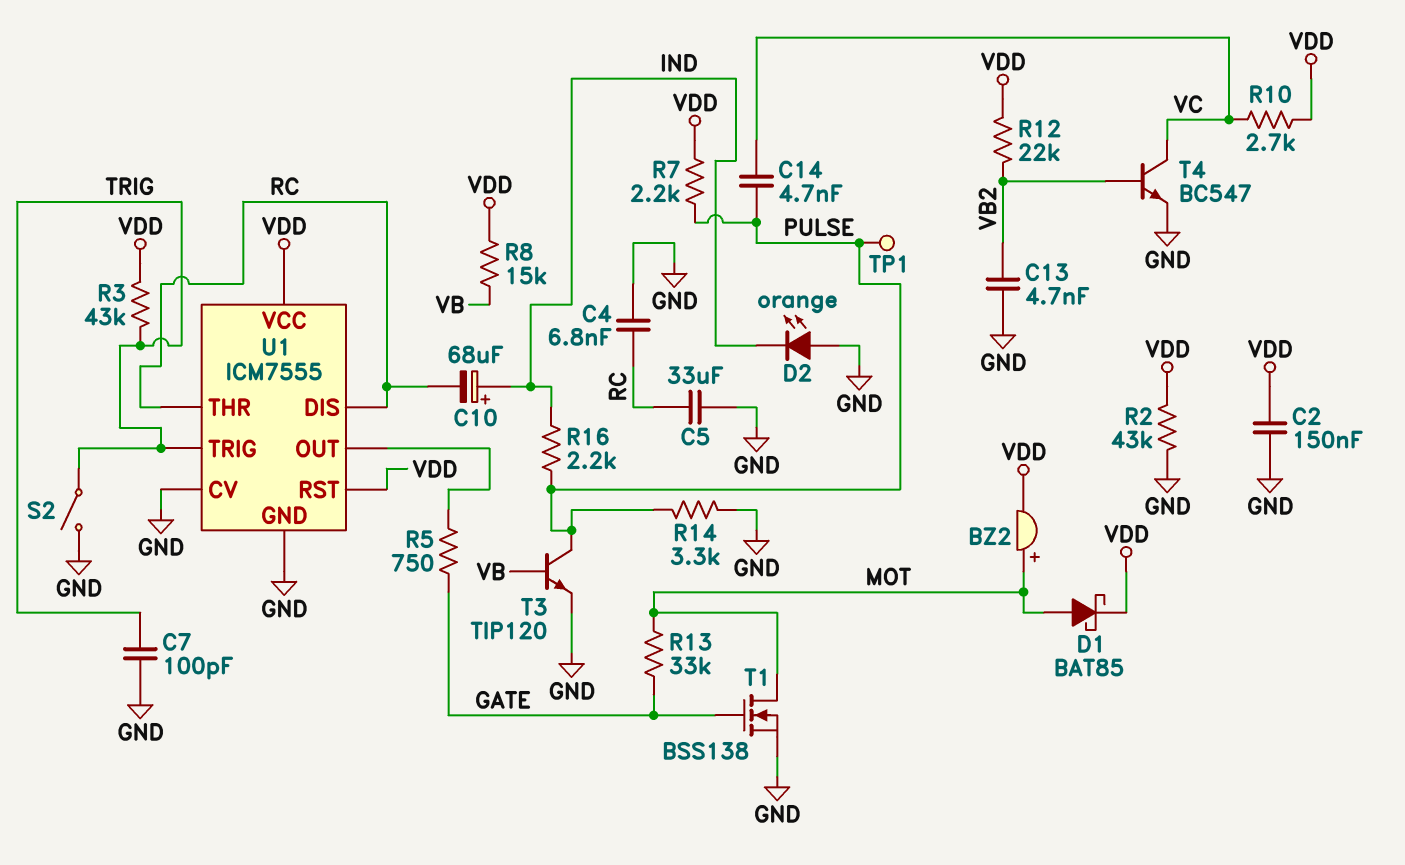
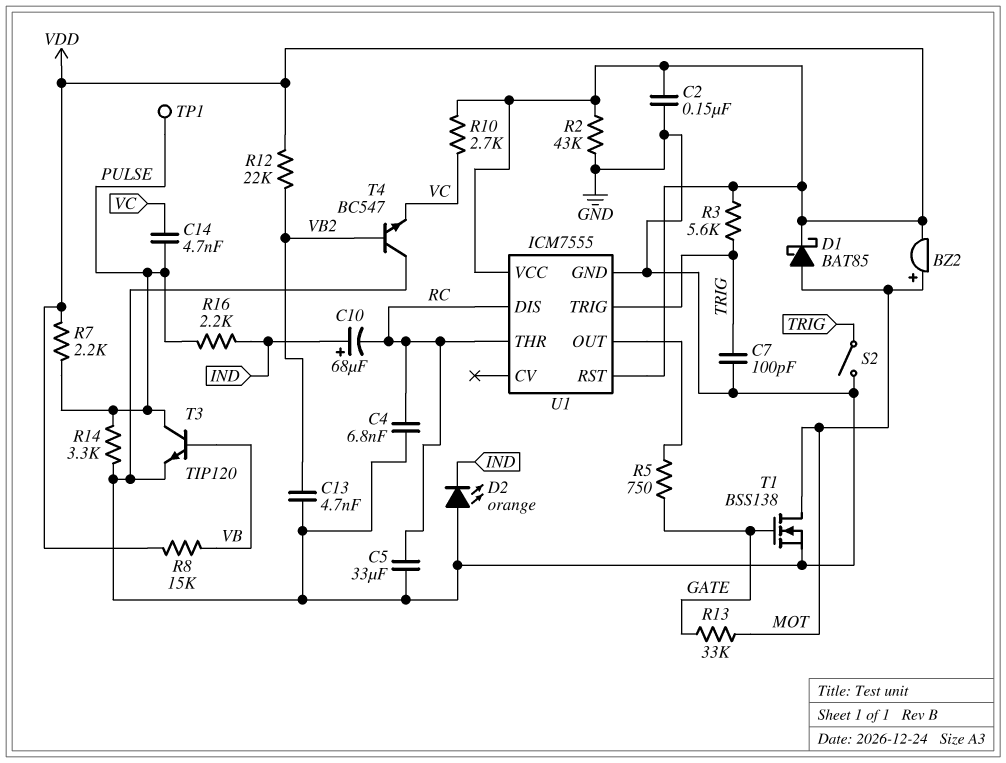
R3: 43k (TRIG, VDD) -> 5.6k (TRIG, VDD)
T4: NPN BC547 (B VB2, C VC, E GND) -> NPN BC547 (B VB2, C GND, E VC)
U1 pin CV: GND -> none

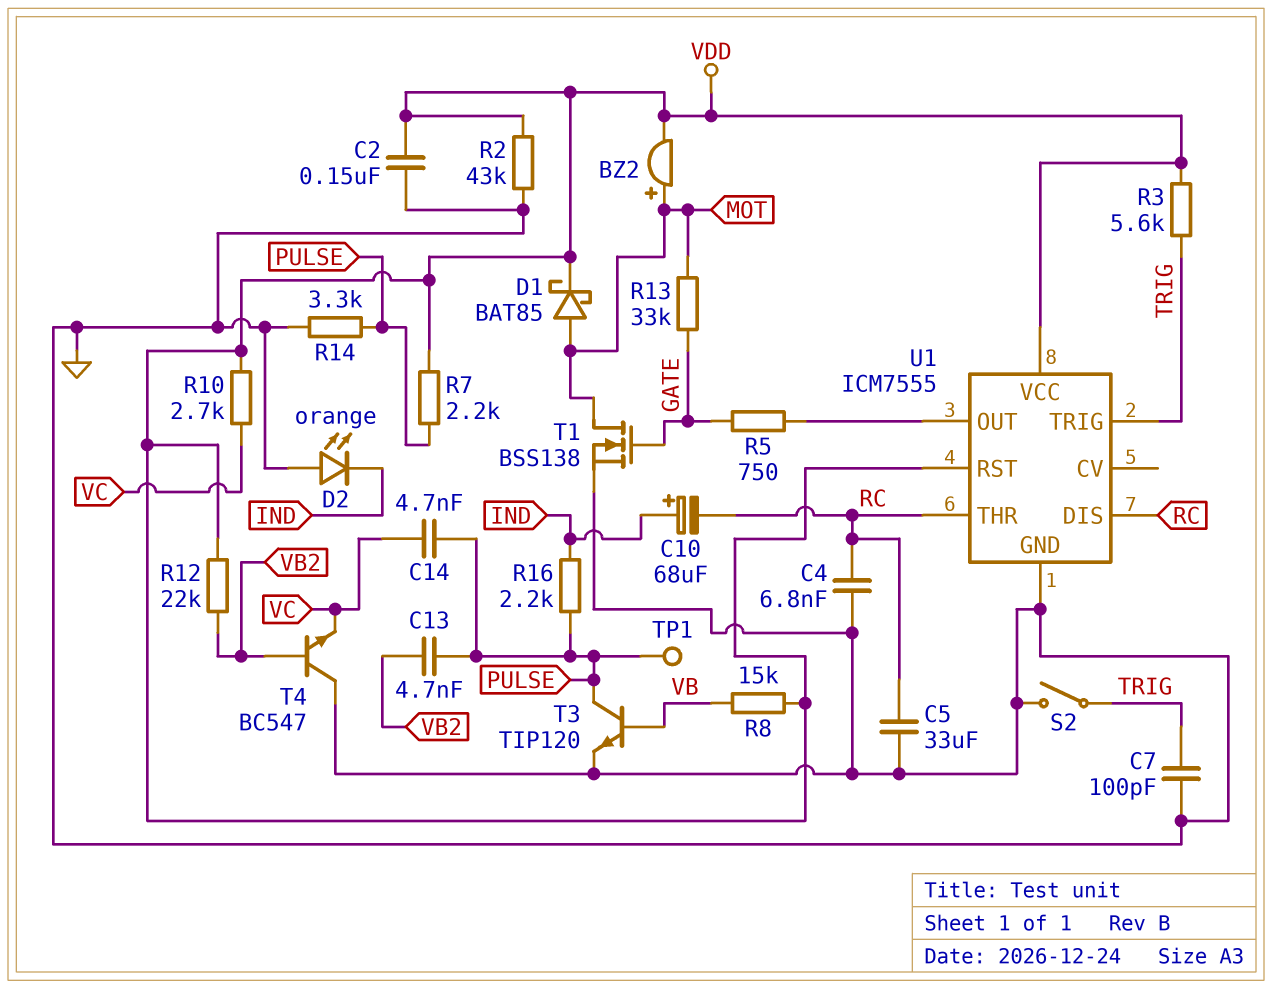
C13: 4.7nF (GND, VB2) -> 4.7nF (PULSE, VB2)

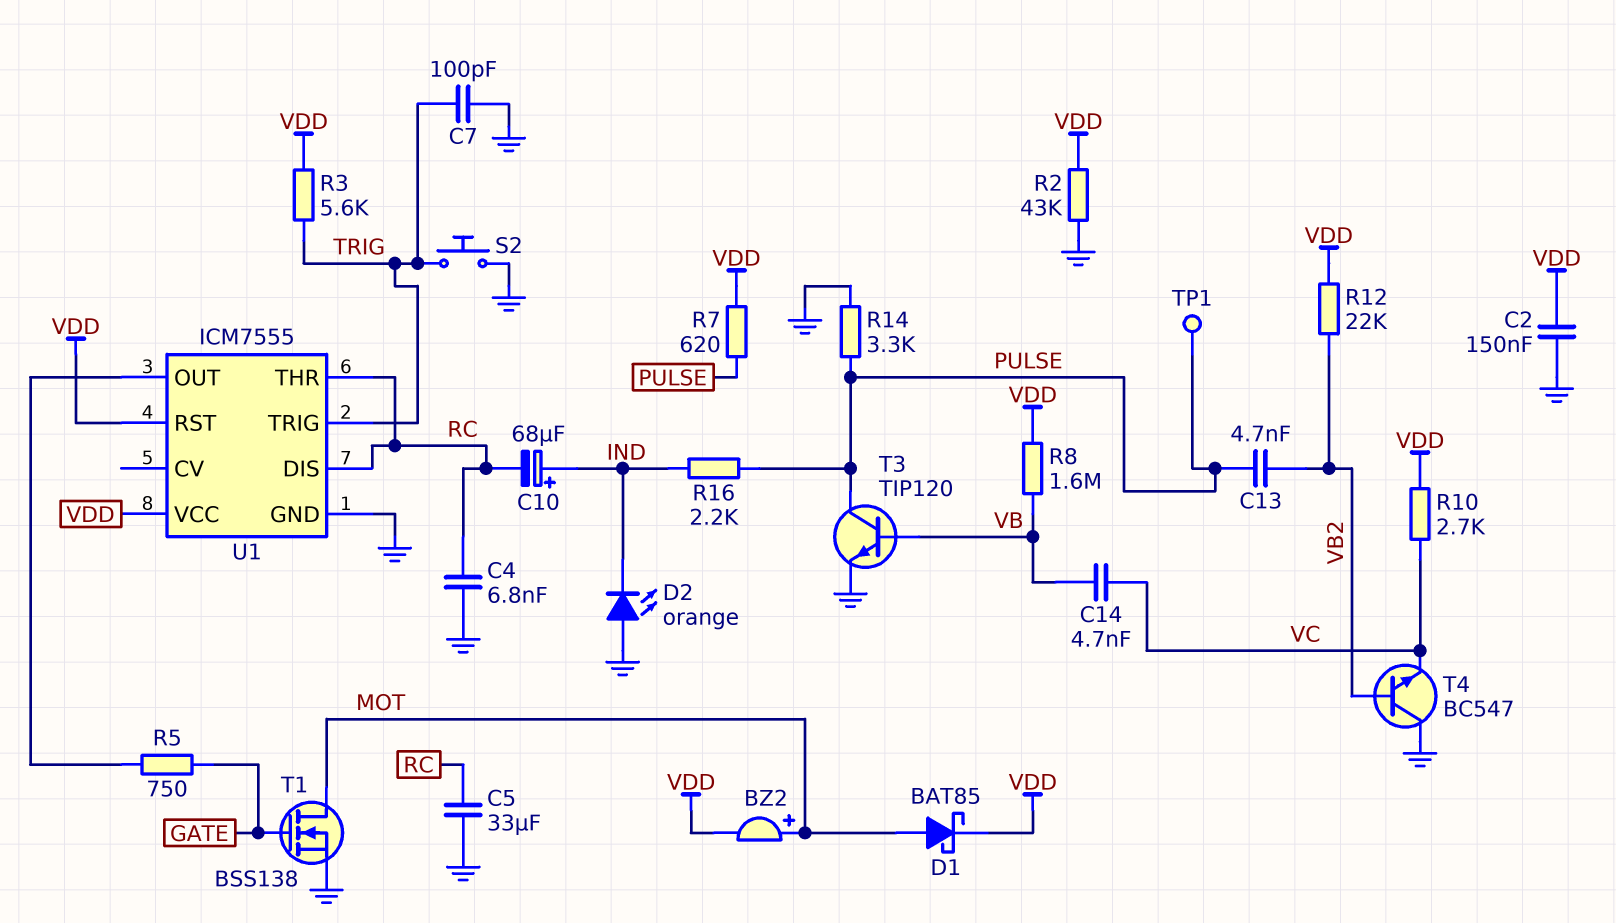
C14: 4.7nF (PULSE, VC) -> 4.7nF (VB, VC)
R7: 2.2k (PULSE, VDD) -> 620 (PULSE, VDD)
R8: 15k (VB, VDD) -> 1.6M (VB, VDD)
R13: 33k (GATE, MOT) -> none
S2: switch (GND, TRIG) -> button (GND, TRIG)

